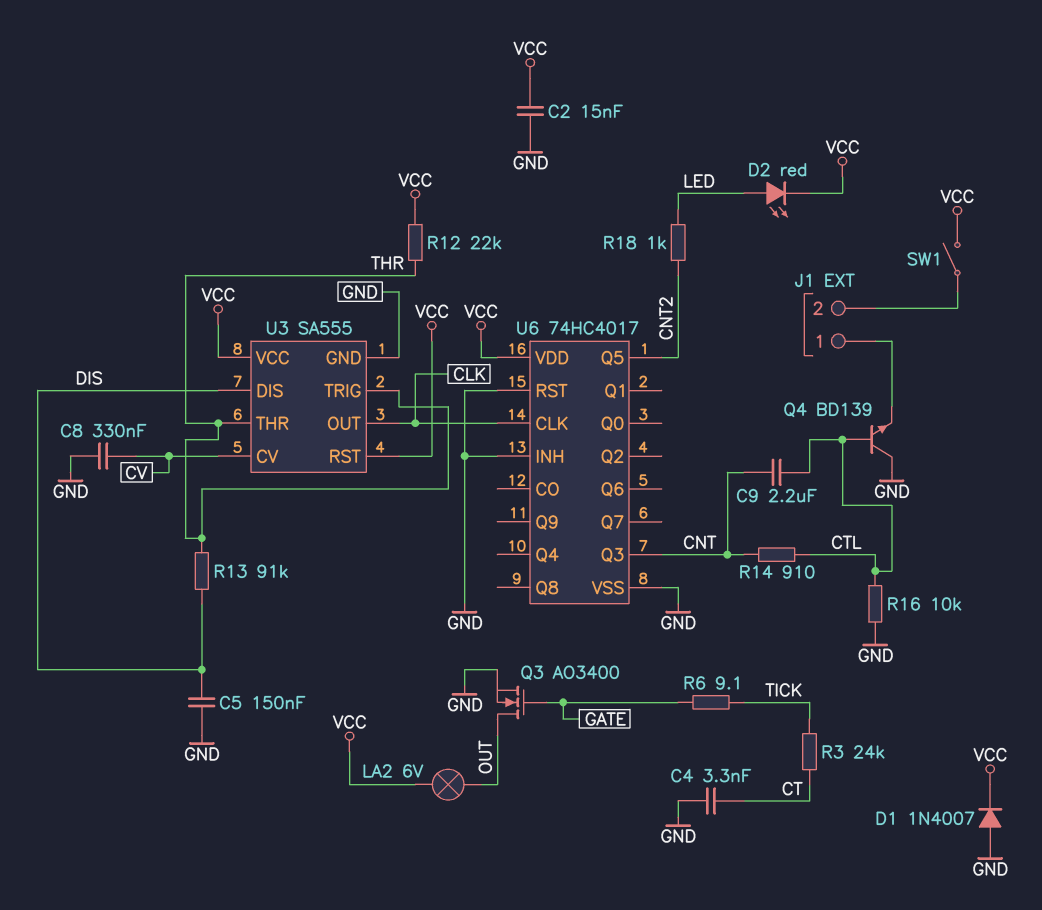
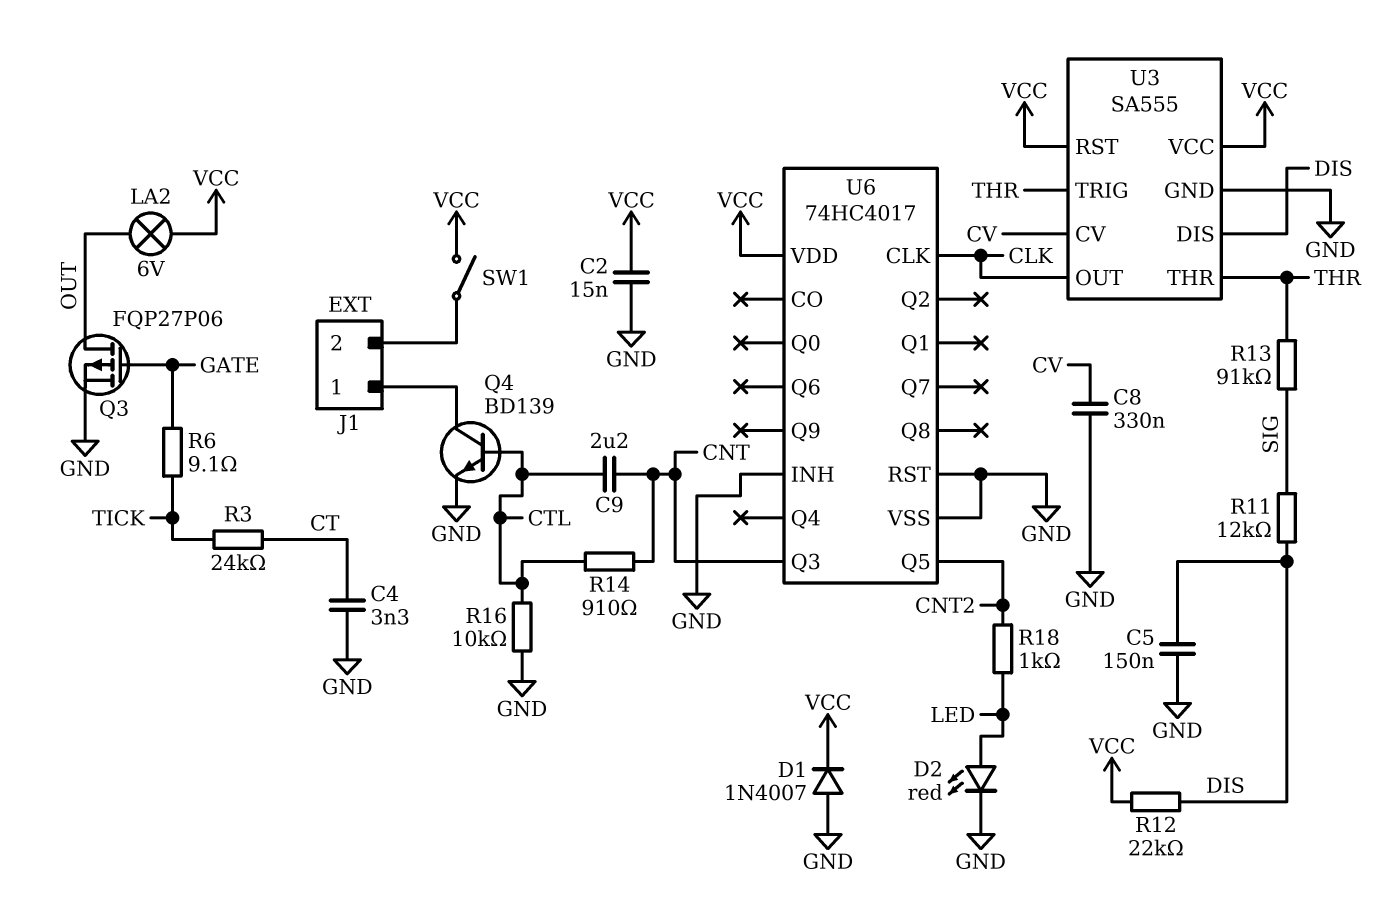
D2: LED red (A LED, K VCC) -> LED red (A LED, K GND)
Q3: NMOS AO3400 (G GATE, D OUT, S GND) -> PMOS FQP27P06 (G GATE, D OUT, S GND)
Q4: NPN BD139 (B CTL, C GND, E J1/1) -> NPN BD139 (B CTL, C J1/1, E GND)
R11: none -> 12k (DIS, SIG)
R12: 22k (THR, VCC) -> 22k (DIS, VCC)
R13: 91k (DIS, THR) -> 91k (SIG, THR)

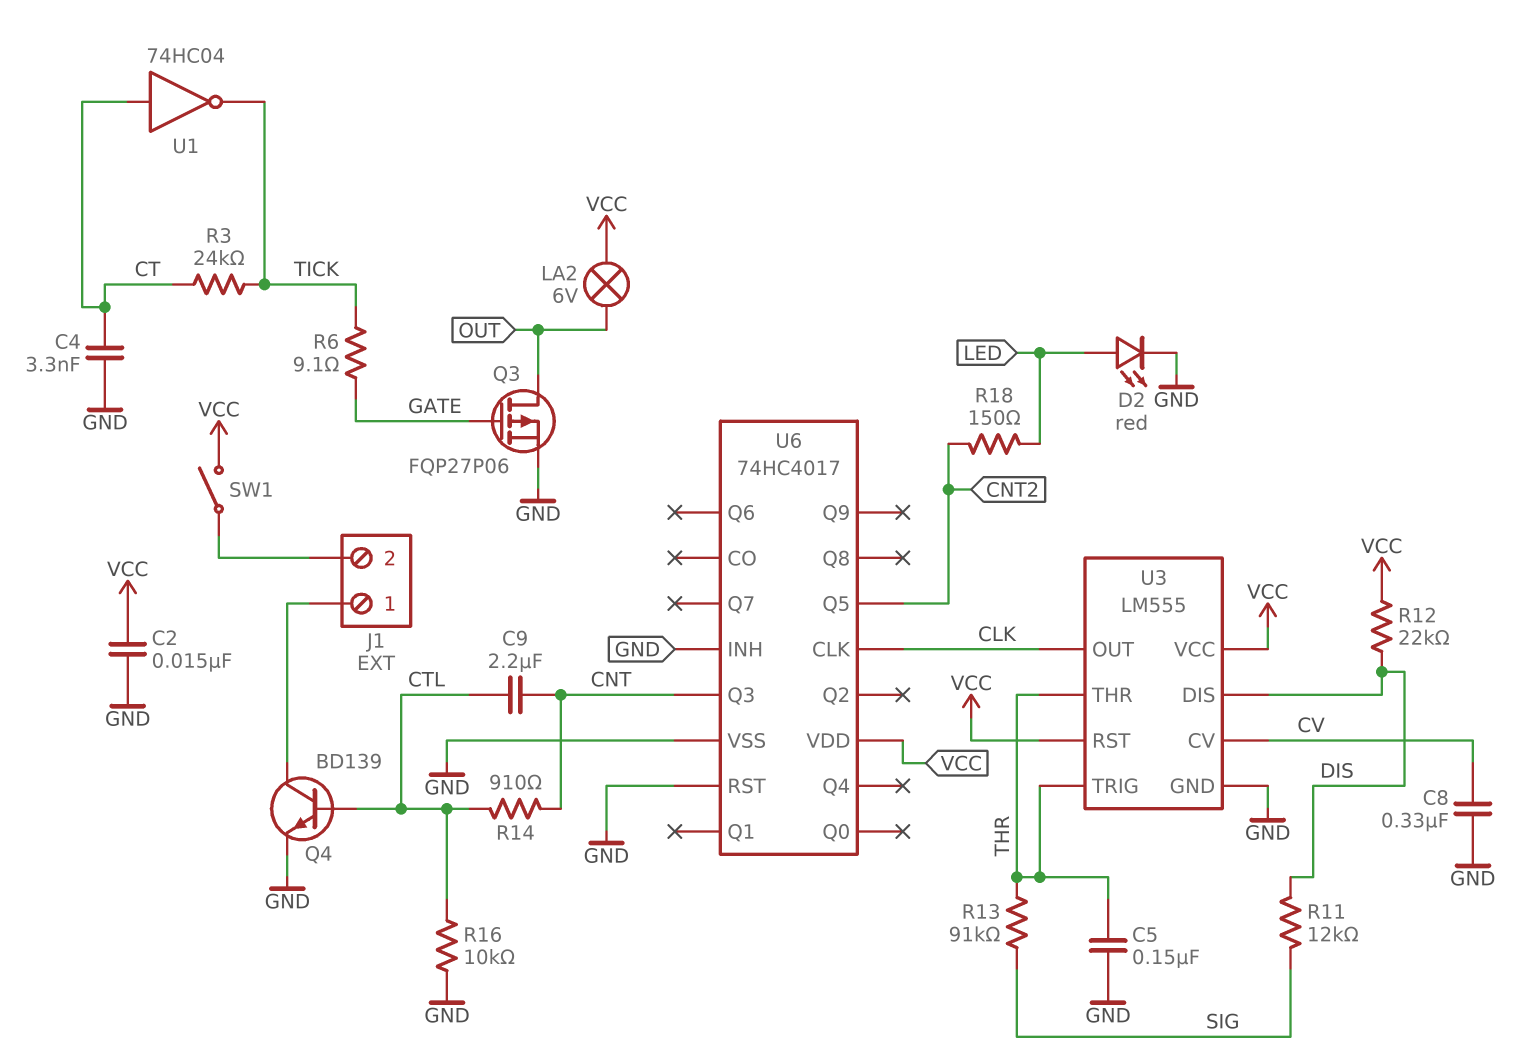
C5: 150nF (DIS, GND) -> 150nF (GND, THR)
D1: diode 1N4007 (A GND, K VCC) -> none
R18: 1k (CNT2, LED) -> 150 (CNT2, LED)
U1: none -> NOT 74HC04 (in CT, out TICK)
U3: SA555 -> LM555

